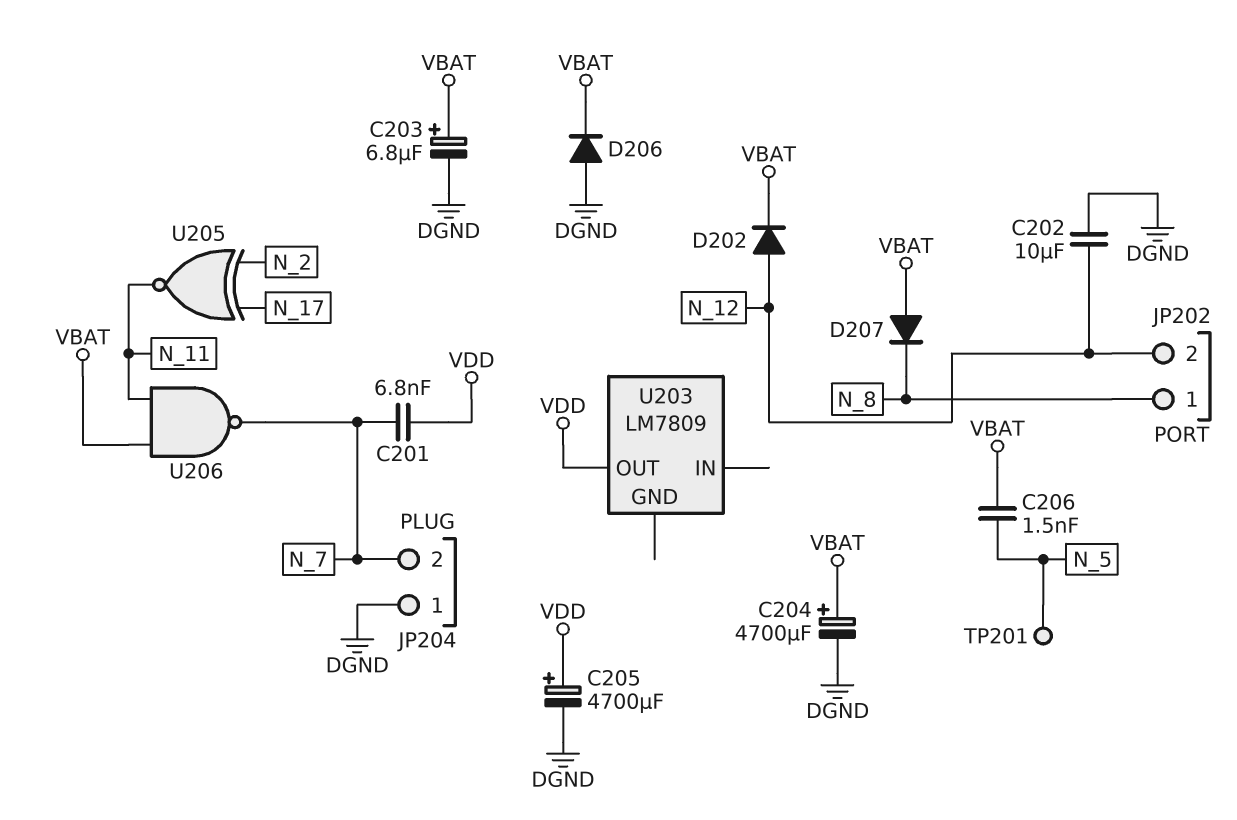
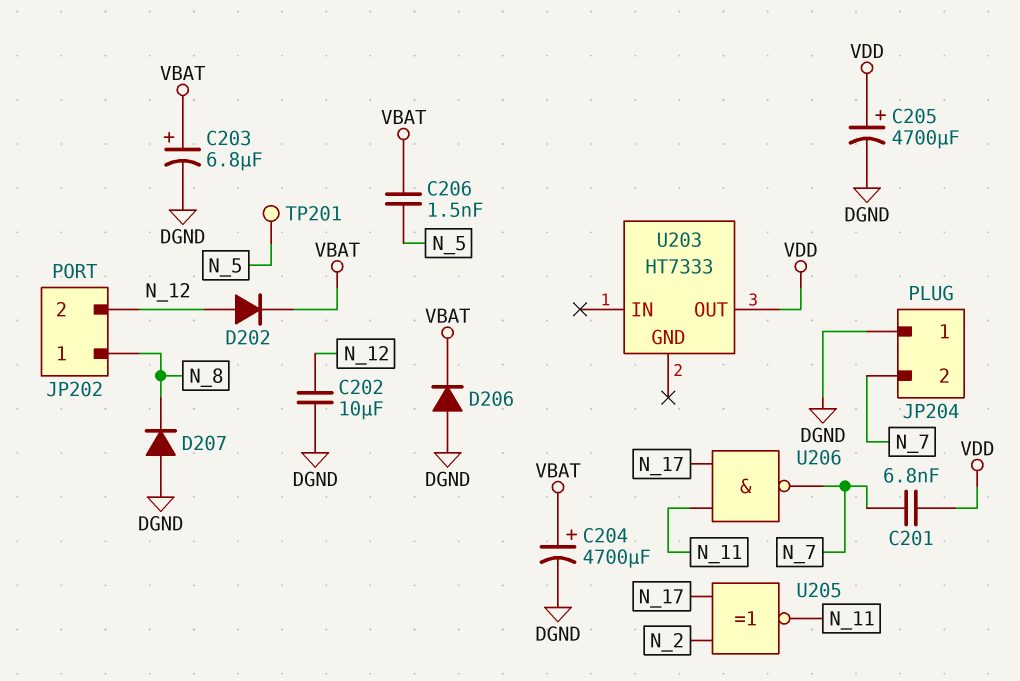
D207: diode (A VBAT, K N_8) -> diode (A DGND, K N_8)
U203: LM7809 -> HT7333
U206: NAND (in N_11, in VBAT, out N_7) -> NAND (in N_11, in N_17, out N_7)

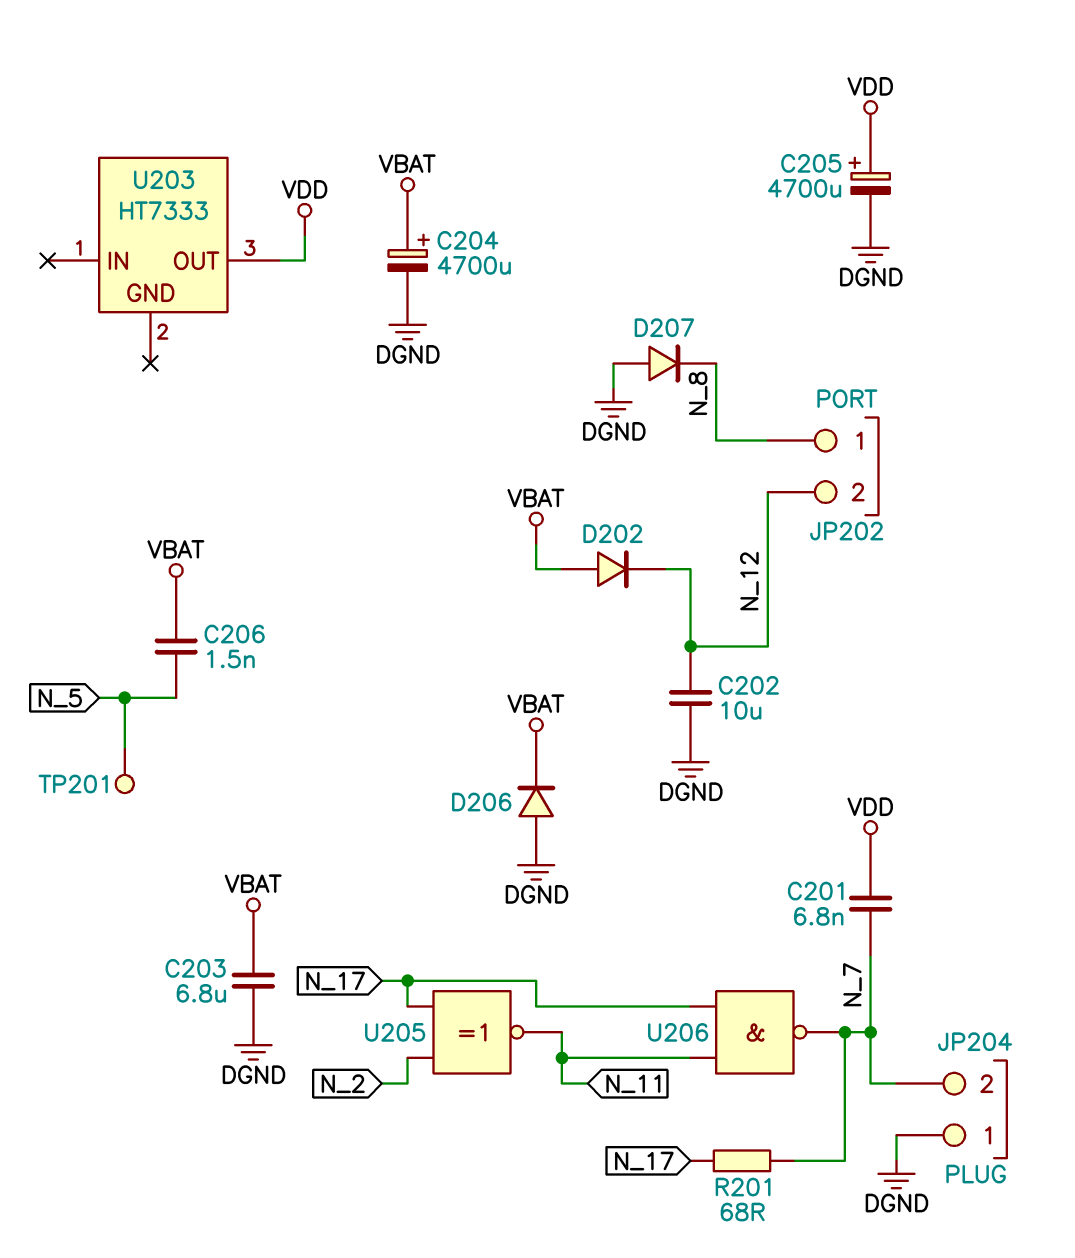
C203: 6.8uF (plus VBAT, minus DGND) -> 6.8uF (DGND, VBAT)
D202: diode (A N_12, K VBAT) -> diode (A VBAT, K N_12)
R201: none -> 68 (N_7, N_17)

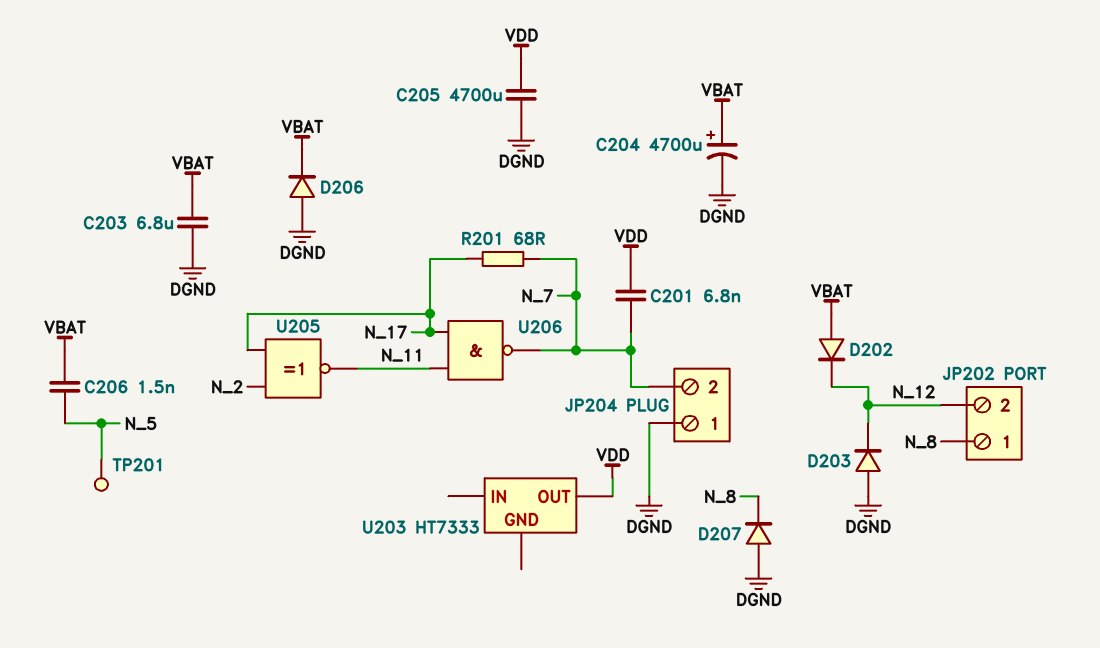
C202: 10uF (DGND, N_12) -> none
C205: 4700uF (plus VDD, minus DGND) -> 4700uF (DGND, VDD)
D203: none -> diode (A DGND, K N_12)

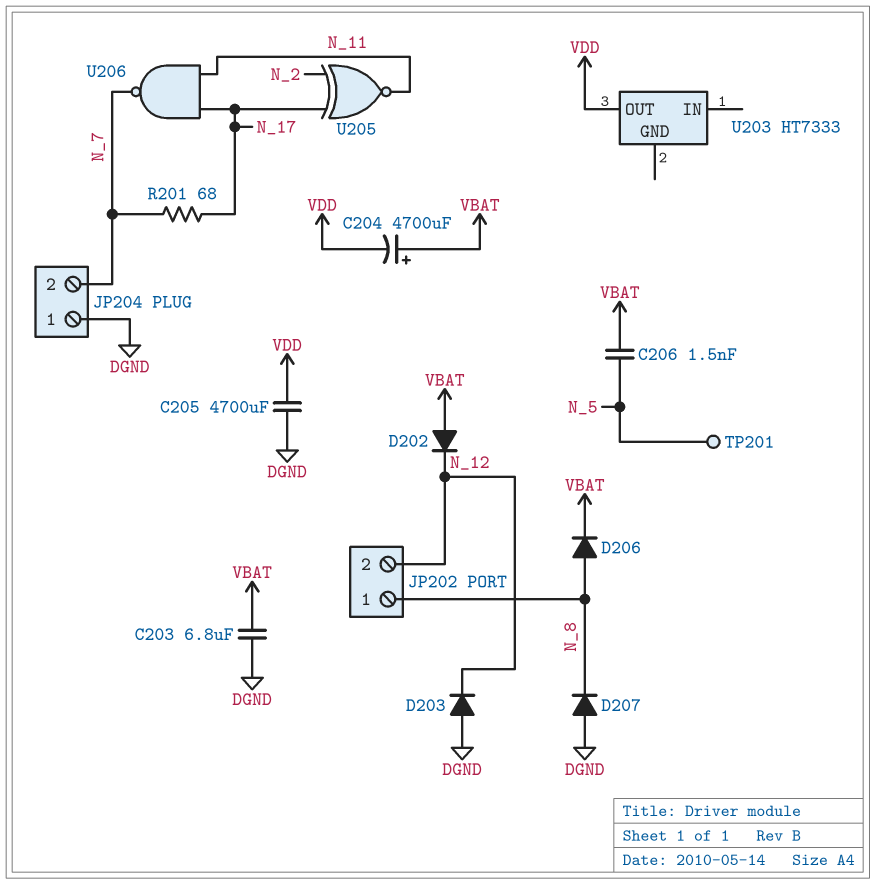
C201: 6.8nF (N_7, VDD) -> none
C204: 4700uF (plus VBAT, minus DGND) -> 4700uF (plus VBAT, minus VDD)
D206: diode (A DGND, K VBAT) -> diode (A N_8, K VBAT)

